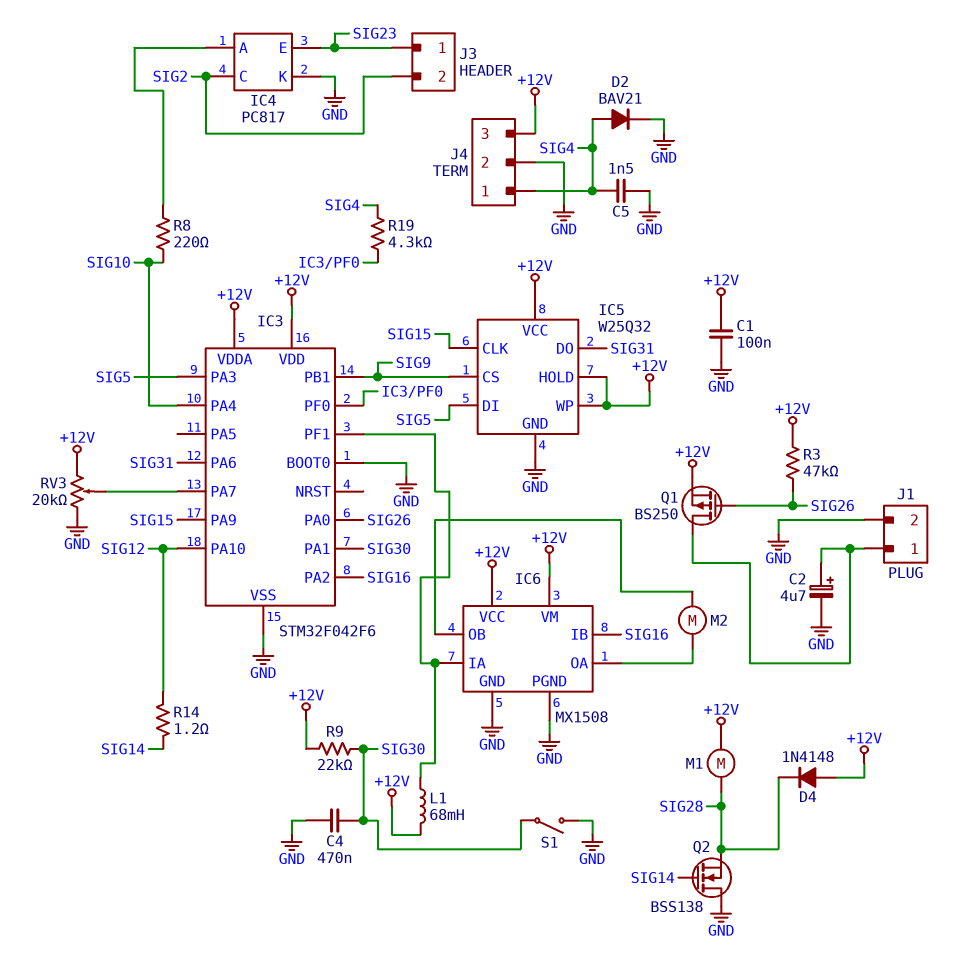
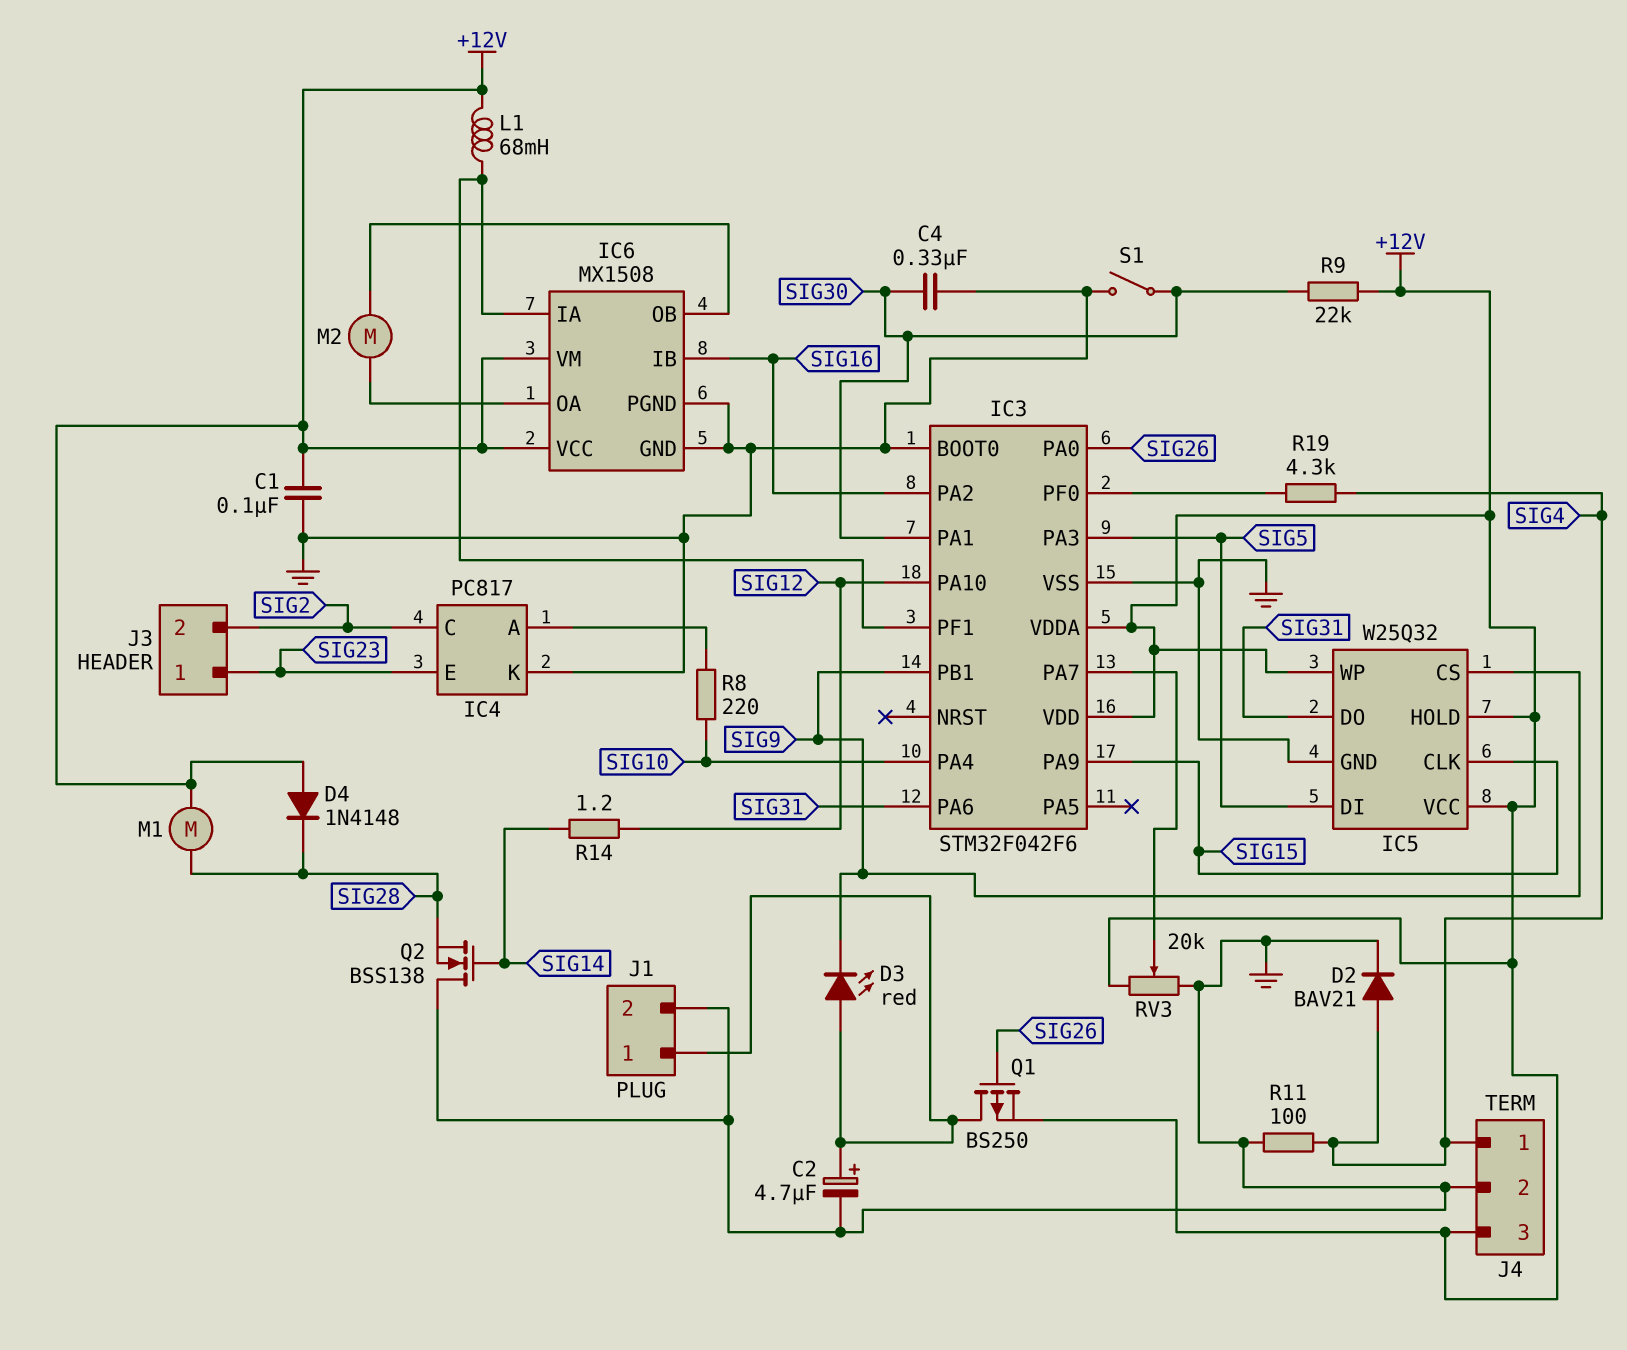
C4: 470nF (GND, SIG30) -> 330nF (GND, SIG30)
C5: 1.5nF (GND, SIG4) -> none
D3: none -> LED red (A J1/1, K SIG9)
R3: 47k (+12V, SIG26) -> none
R11: none -> 100 (GND, SIG4)

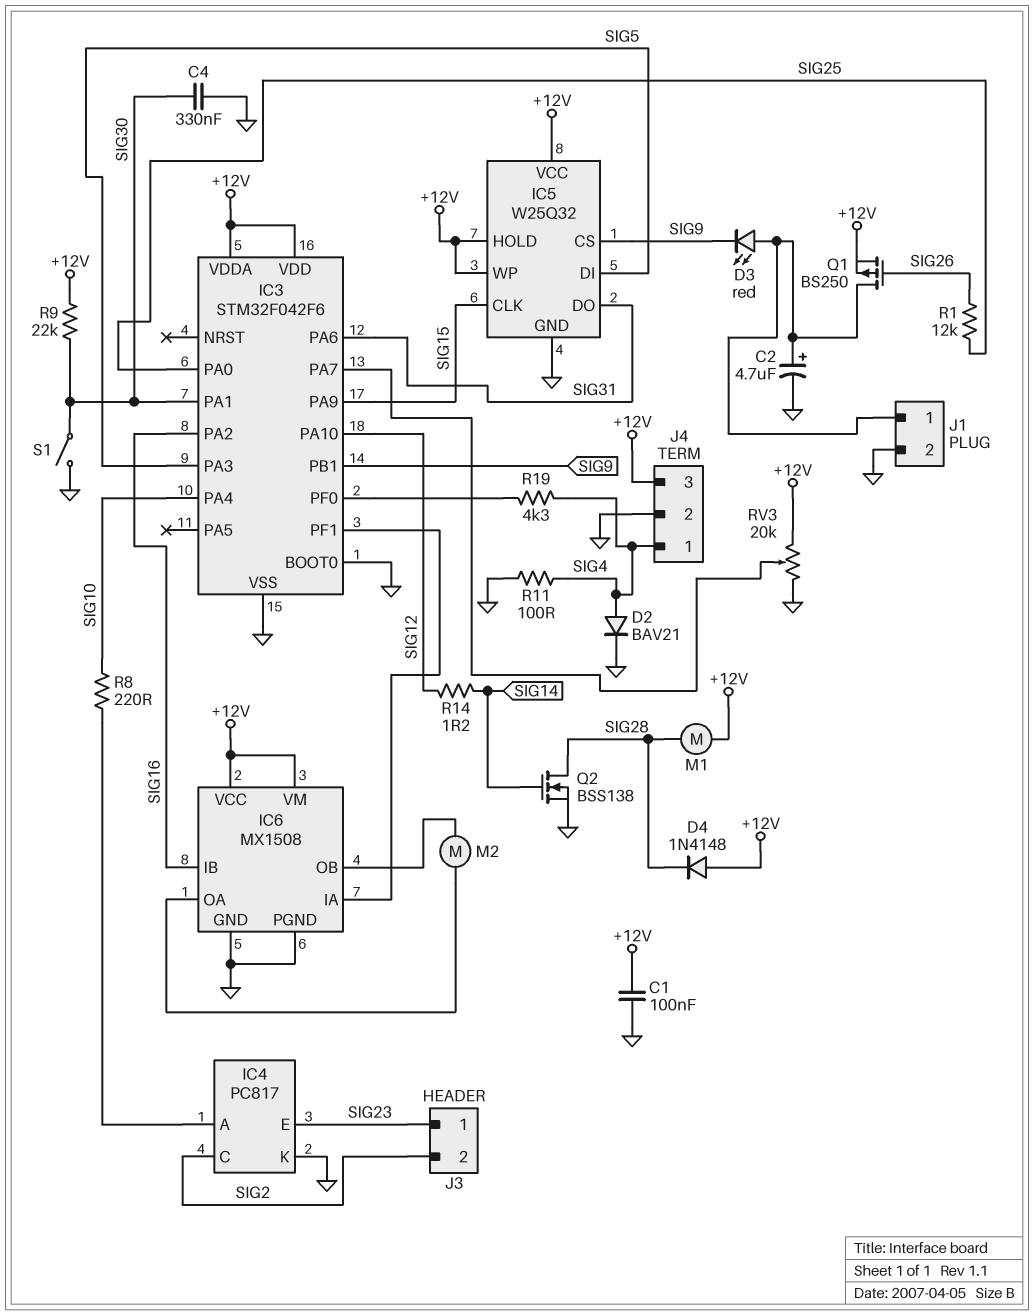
IC3 pin PA0: SIG26 -> SIG25
L1: 68mH (+12V, IC3/PF1) -> none
Q2: NMOS BSS138 (G SIG14, D GND, S SIG28) -> NMOS BSS138 (G SIG14, D SIG28, S GND)
R1: none -> 12k (SIG25, SIG26)

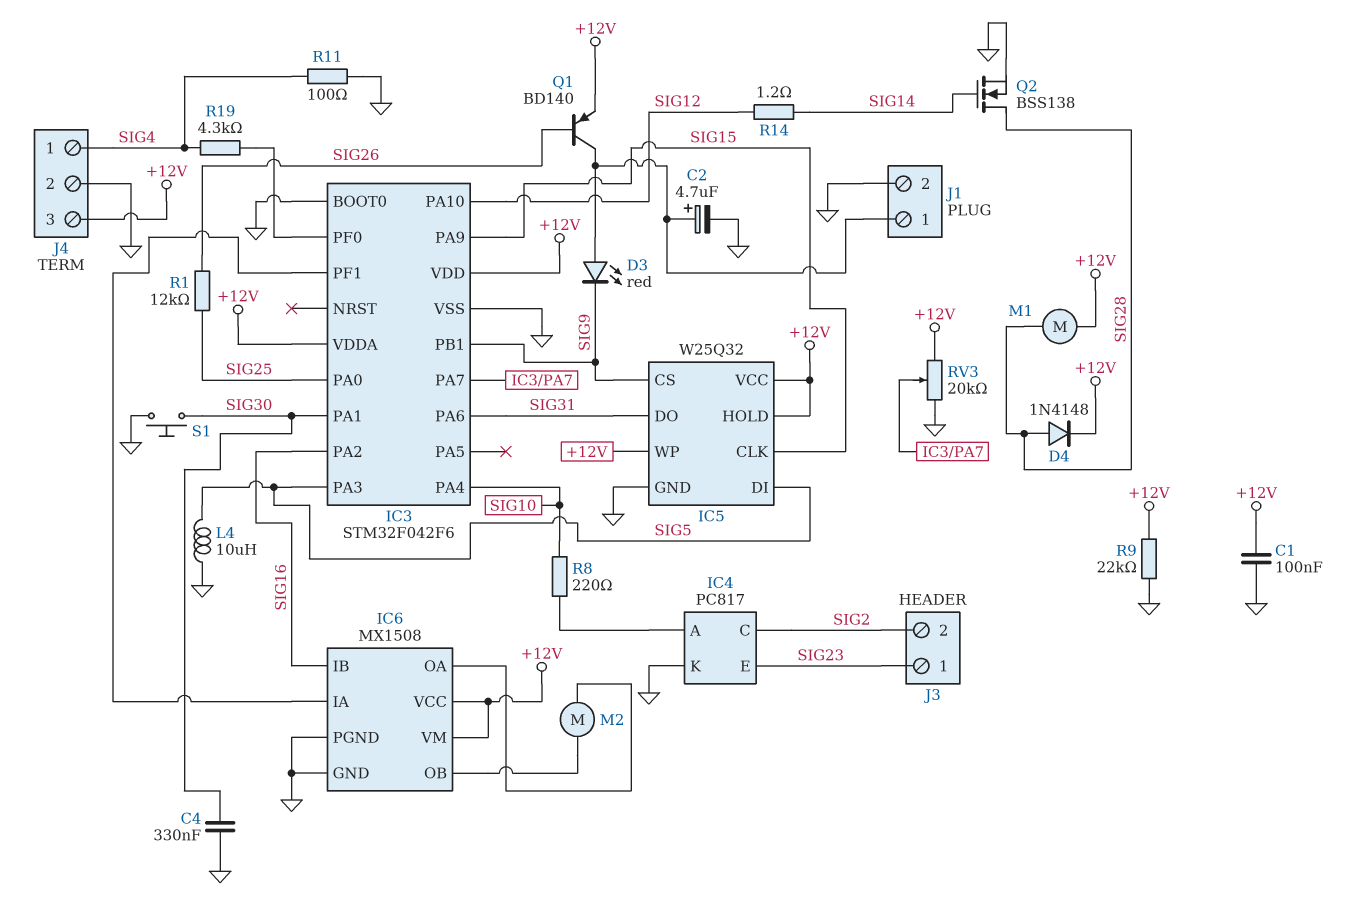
D2: diode BAV21 (A SIG4, K GND) -> none
D4: diode 1N4148 (A +12V, K SIG28) -> diode 1N4148 (A SIG28, K +12V)
L4: none -> 10uH (GND, SIG5)
Q1: PMOS BS250 (G SIG26, D J1/1, S +12V) -> PNP BD140 (B SIG26, C J1/1, E +12V)
R9: 22k (+12V, SIG30) -> 22k (+12V, GND)
S1: switch (GND, SIG30) -> button (GND, SIG30)

